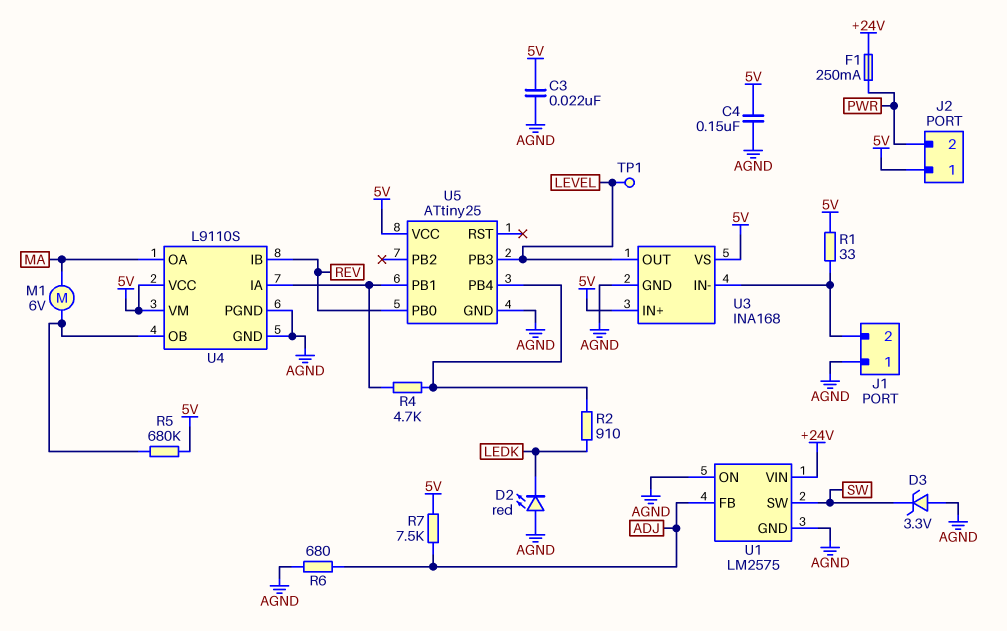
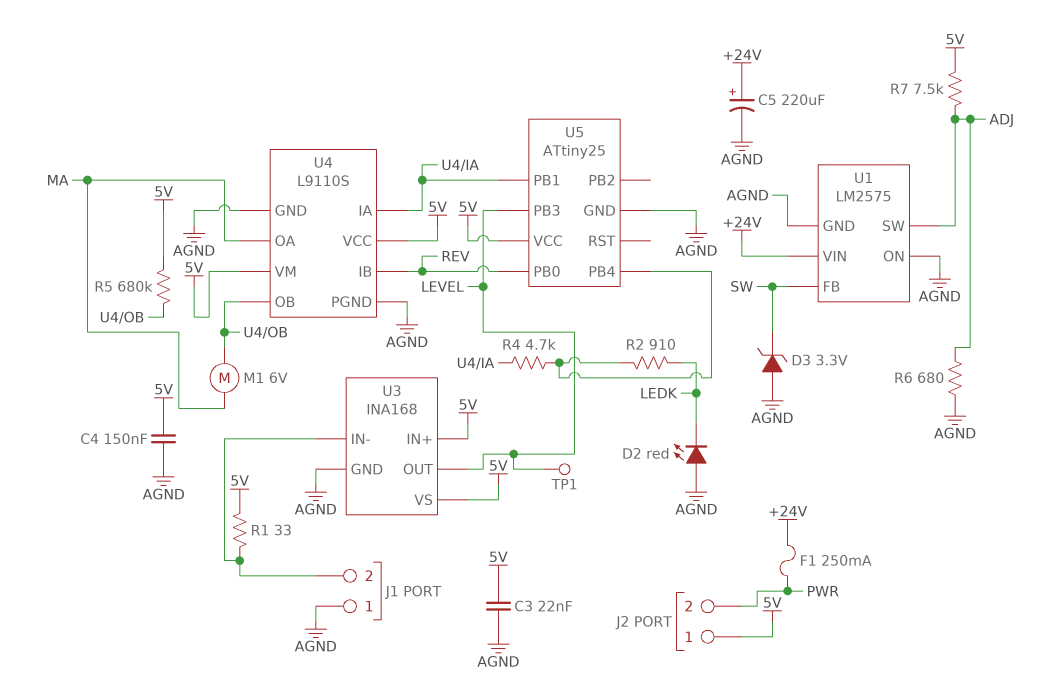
C5: none -> 220uF (plus +24V, minus AGND)
U1 pin FB: ADJ -> SW
U1 pin SW: SW -> ADJ

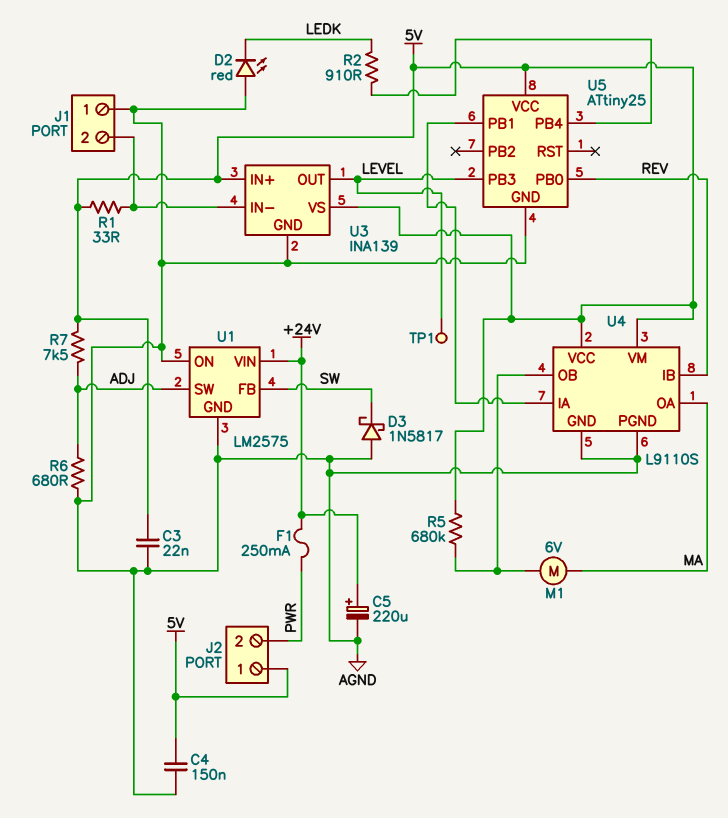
D3: zener 3.3V (A AGND, K SW) -> schottky 1N5817 (A AGND, K SW)
R4: 4.7k (U4/IA, U5/PB4) -> none
U3: INA168 -> INA139

